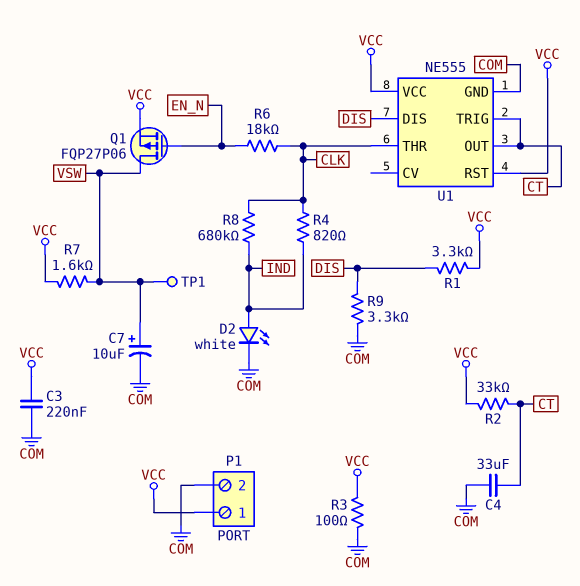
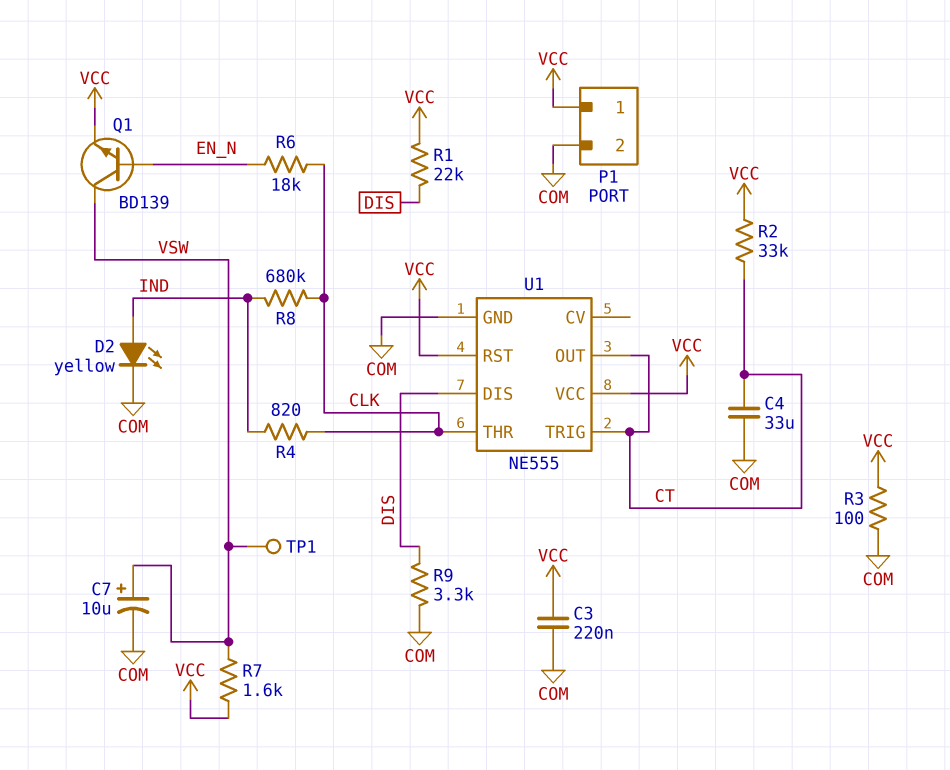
D2: LED white (A IND, K COM) -> LED yellow (A IND, K COM)
Q1: PMOS FQP27P06 (G EN_N, D VSW, S VCC) -> NPN BD139 (B EN_N, C VSW, E VCC)
R1: 3.3k (DIS, VCC) -> 22k (DIS, VCC)

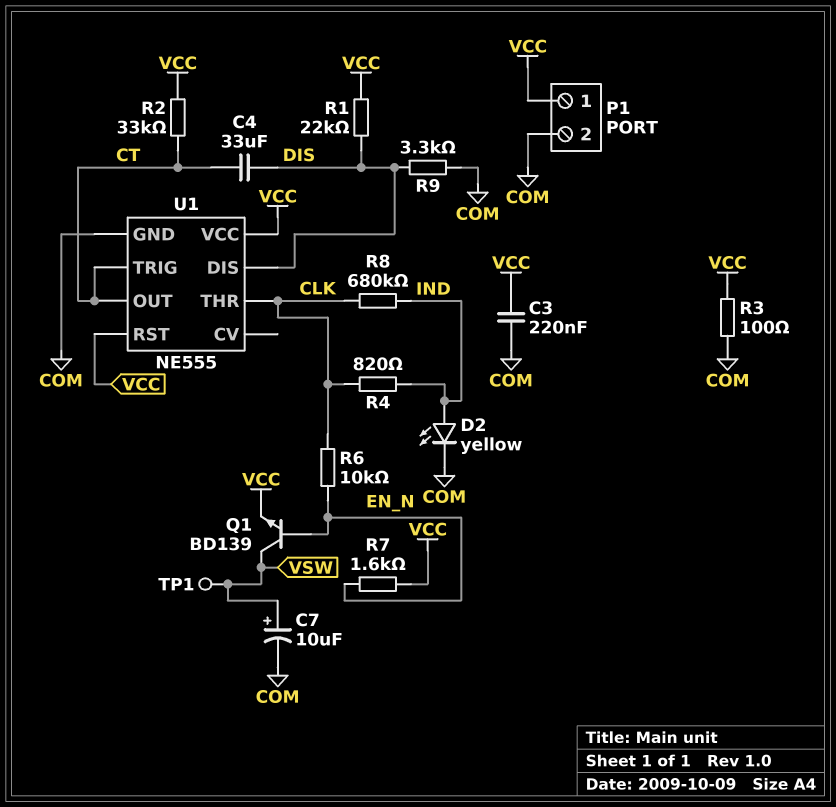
C4: 33uF (COM, CT) -> 33uF (CT, DIS)
R6: 18k (CLK, EN_N) -> 10k (CLK, EN_N)
R7: 1.6k (VCC, VSW) -> 1.6k (EN_N, VCC)

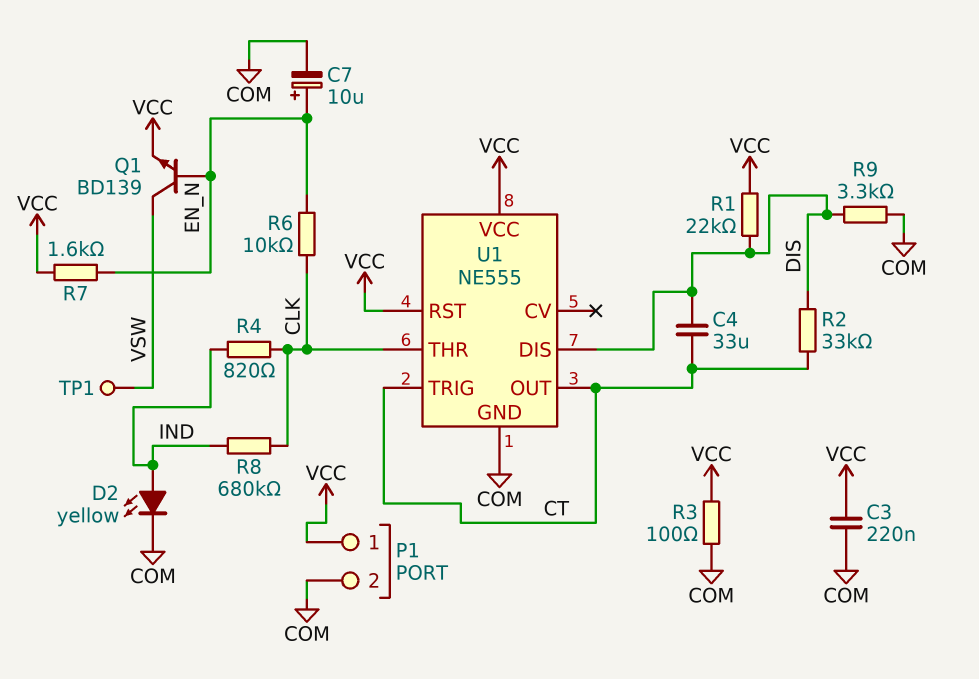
C7: 10uF (plus VSW, minus COM) -> 10uF (plus EN_N, minus COM)
R2: 33k (CT, VCC) -> 33k (CT, DIS)

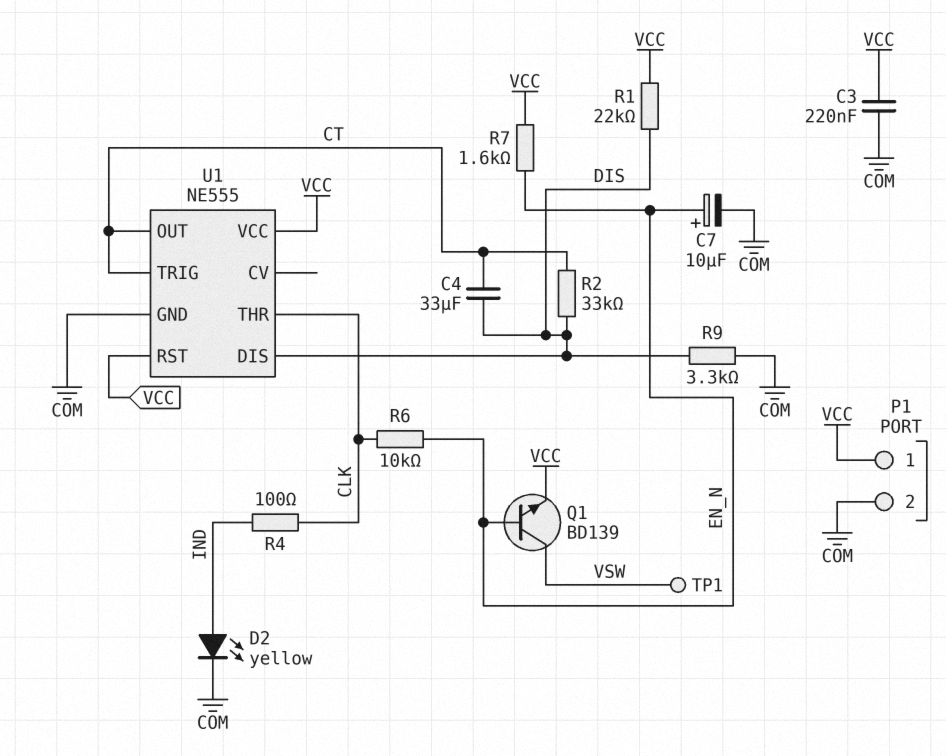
R3: 100 (COM, VCC) -> none
R4: 820 (CLK, IND) -> 100 (CLK, IND)
R8: 680k (CLK, IND) -> none

